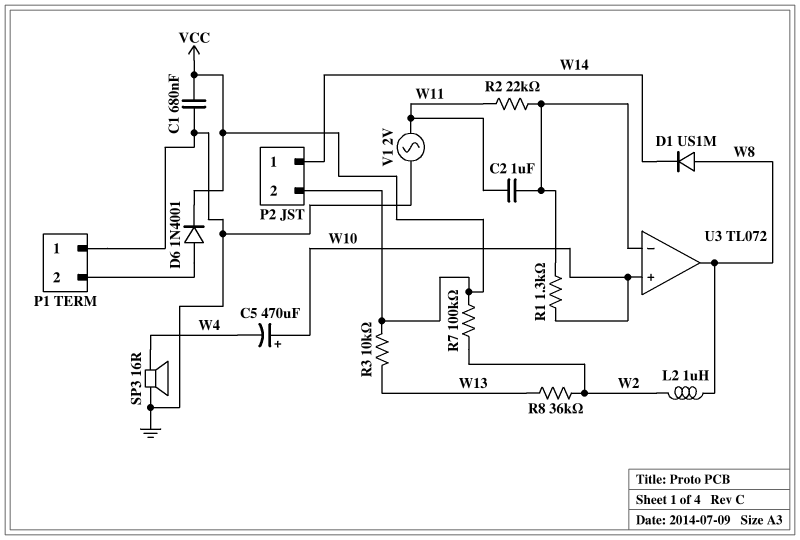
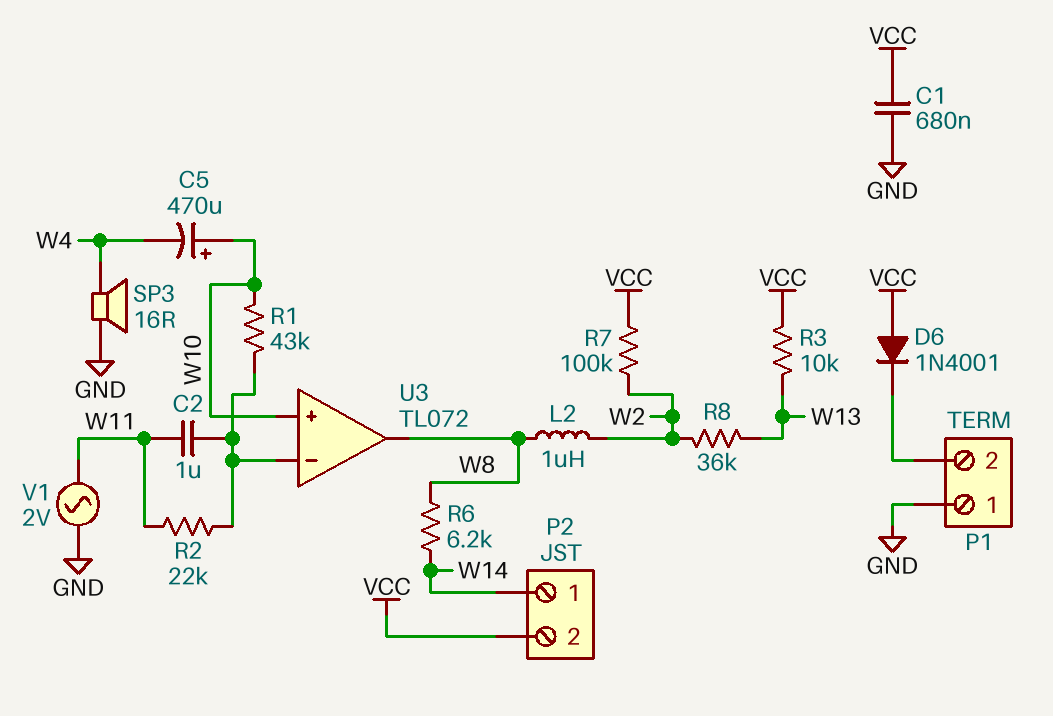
D1: diode US1M (A W8, K W14) -> none
D6: diode 1N4001 (A P1/2, K VCC) -> diode 1N4001 (A VCC, K P1/2)
R1: 1.3k (U3/in-, W10) -> 43k (U3/in-, W10)
R6: none -> 6.2k (W8, W14)

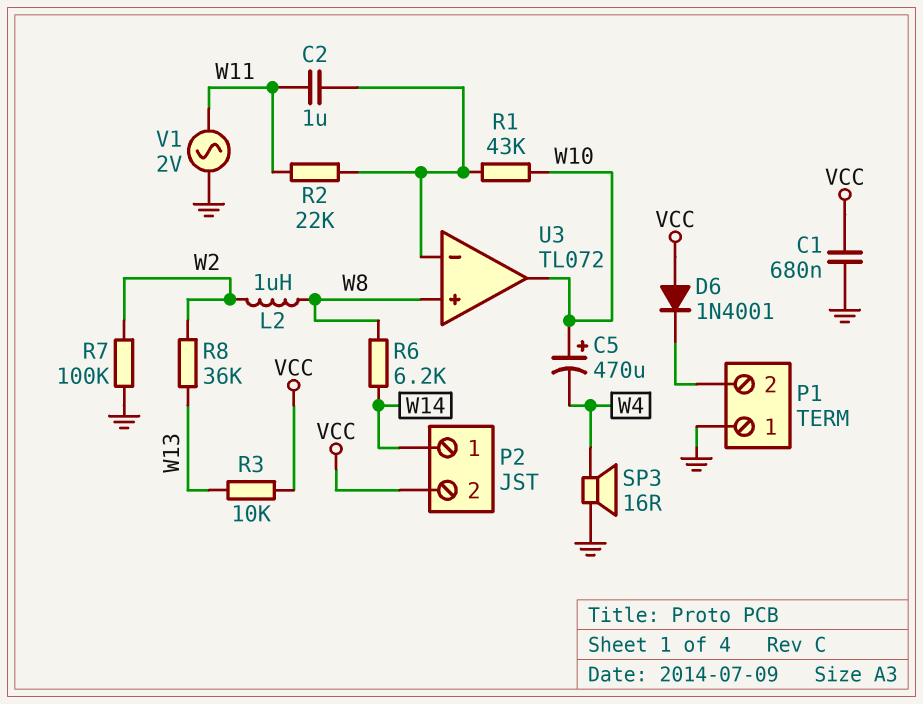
R7: 100k (VCC, W2) -> 100k (GND, W2)
U3 pin in+: W10 -> W8
U3 pin out: W8 -> W10

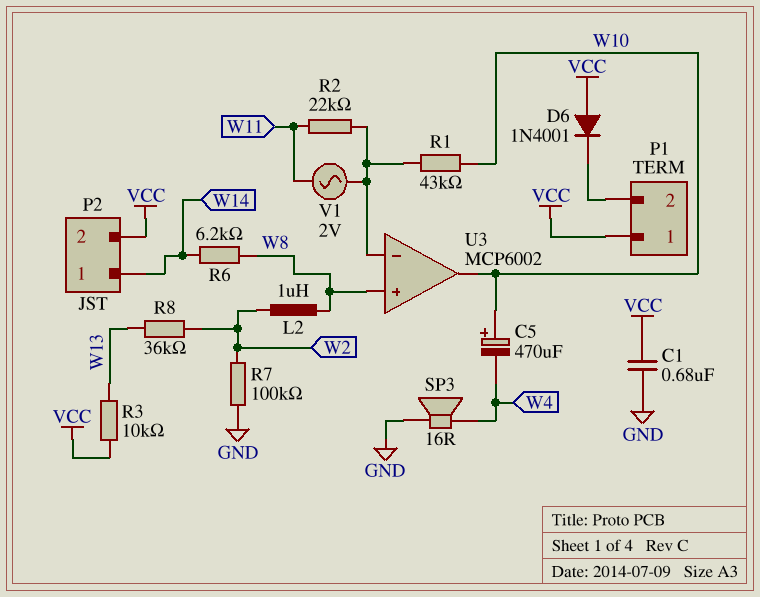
C2: 1uF (U3/in-, W11) -> none
P1 pin 1: GND -> VCC
U3: TL072 -> MCP6002
V1: AC 2V (GND, W11) -> AC 2V (U3/in-, W11)

